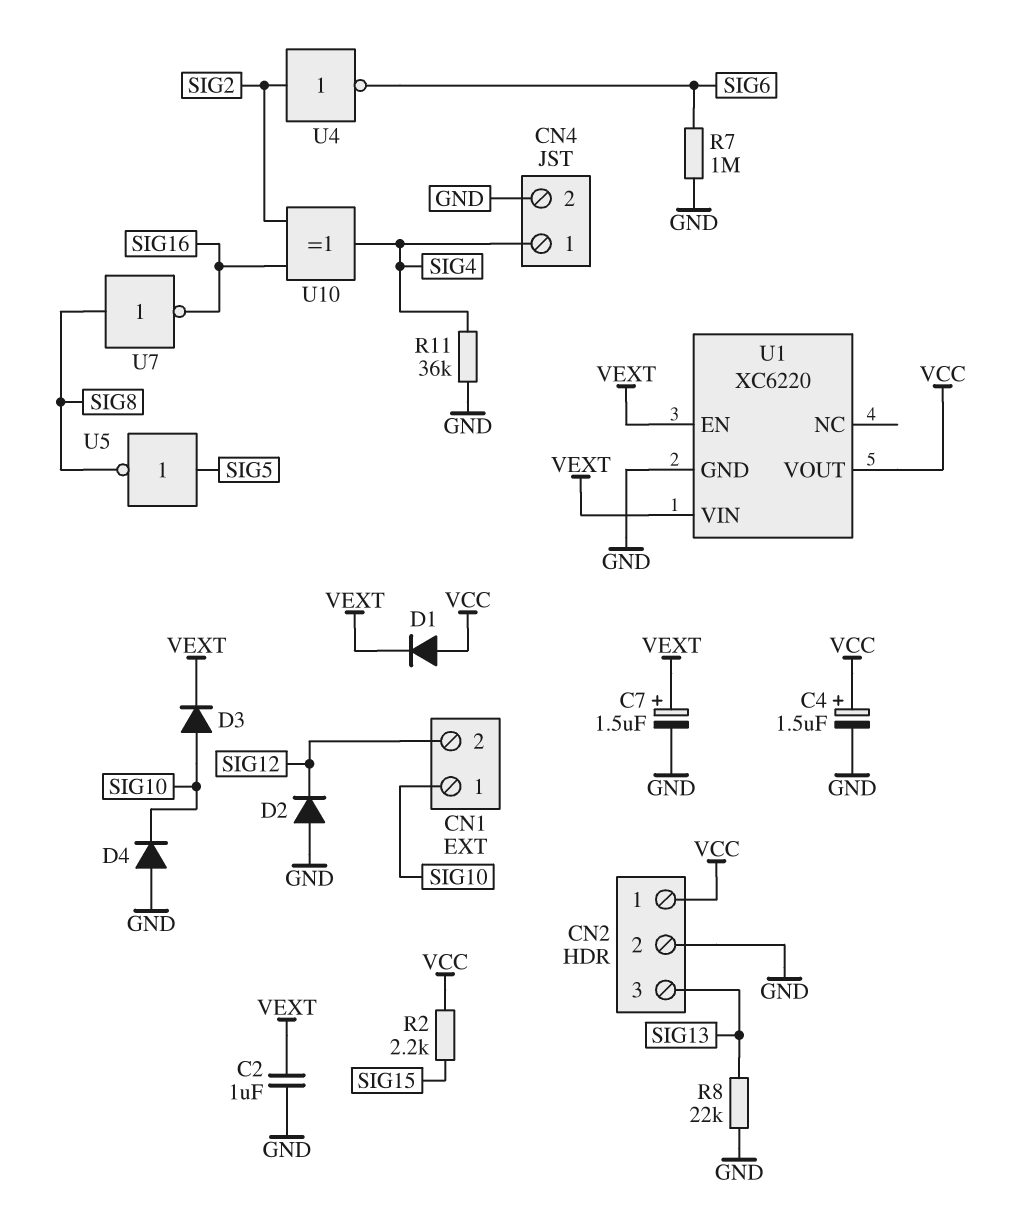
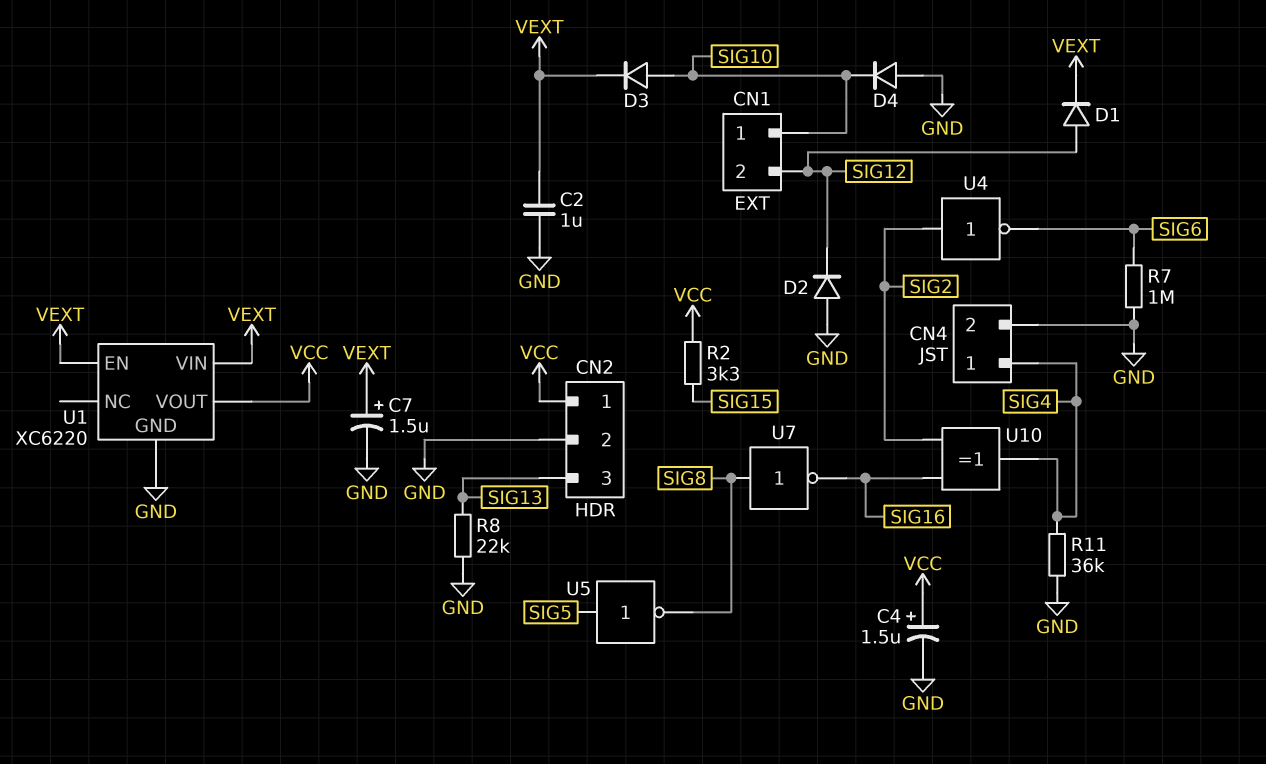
D1: diode (A VCC, K VEXT) -> diode (A SIG12, K VEXT)
R2: 2.2k (SIG15, VCC) -> 3.3k (SIG15, VCC)

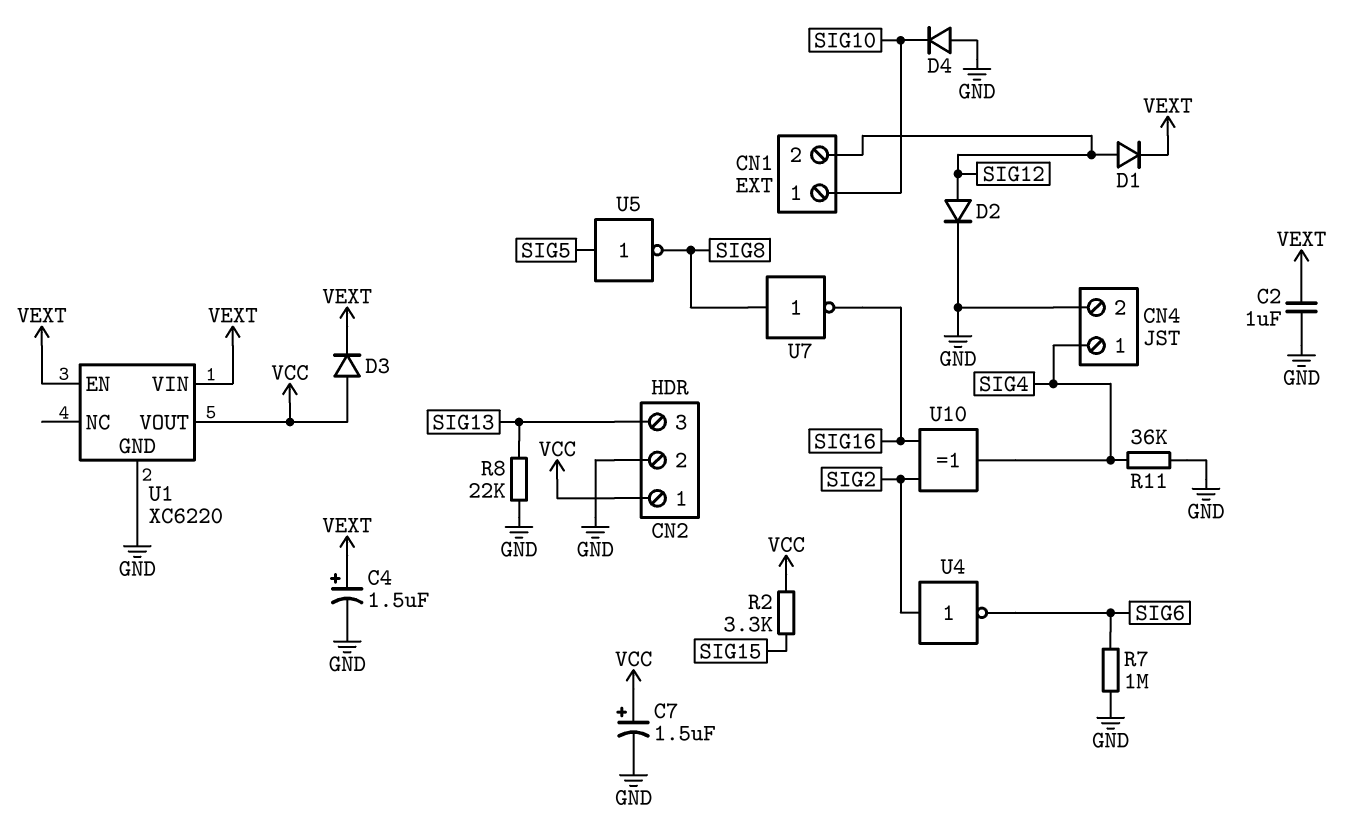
C4: 1.5uF (plus VCC, minus GND) -> 1.5uF (plus VEXT, minus GND)
C7: 1.5uF (plus VEXT, minus GND) -> 1.5uF (plus VCC, minus GND)
D2: diode (A GND, K SIG12) -> diode (A SIG12, K GND)
D3: diode (A SIG10, K VEXT) -> diode (A VCC, K VEXT)

